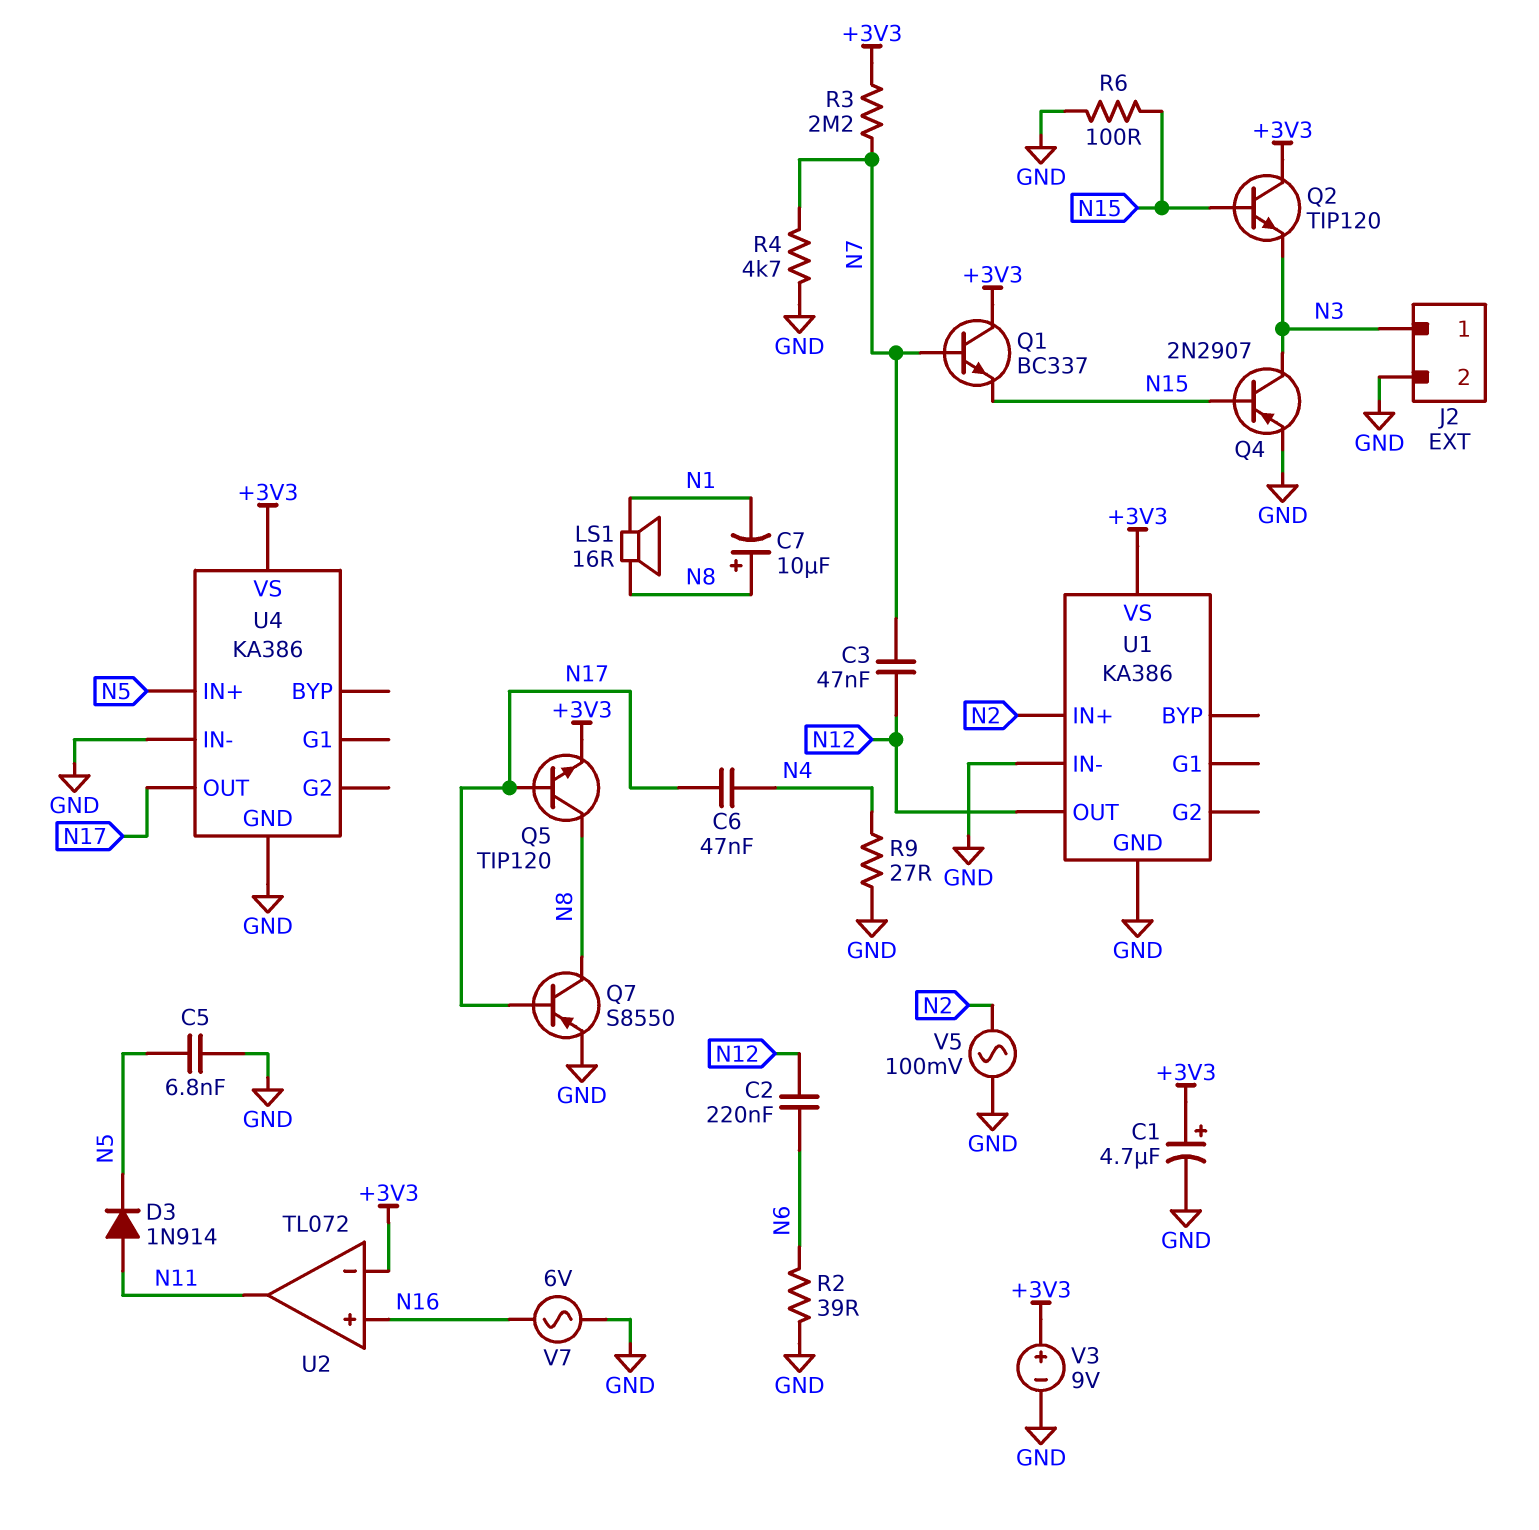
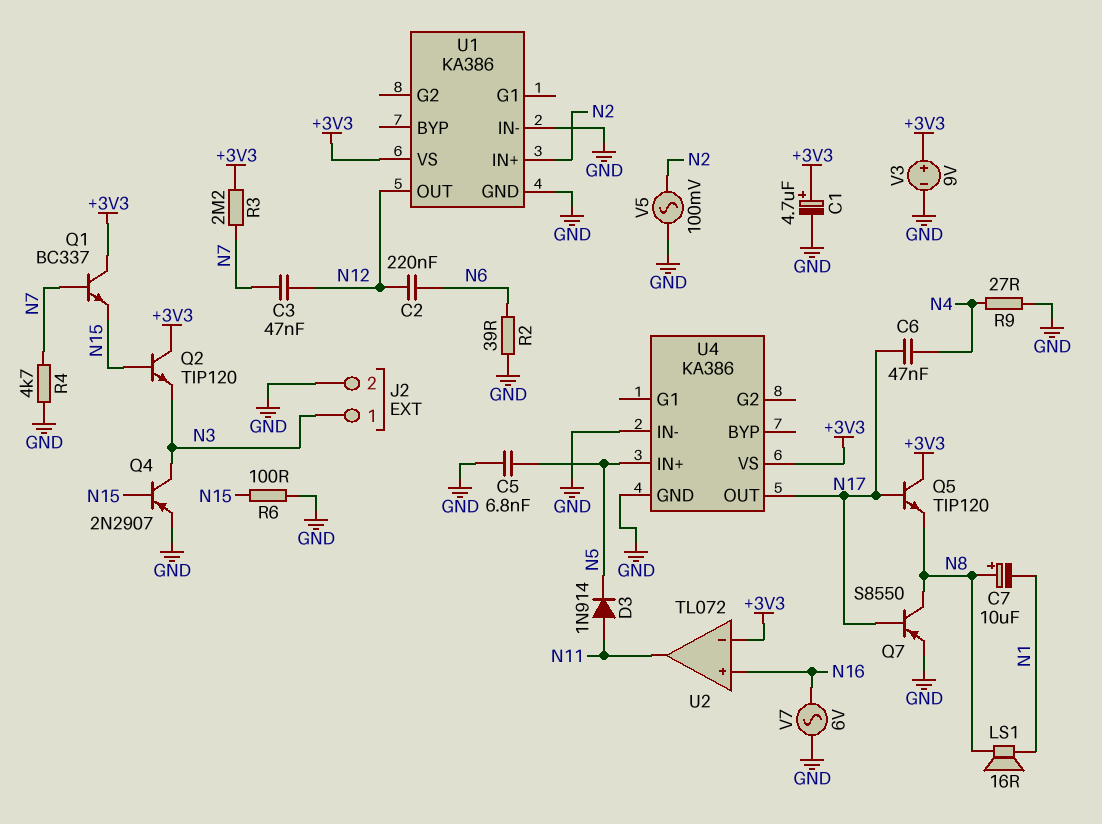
Q5: NPN TIP120 (B N17, C N8, E +3V3) -> NPN TIP120 (B N17, C +3V3, E N8)

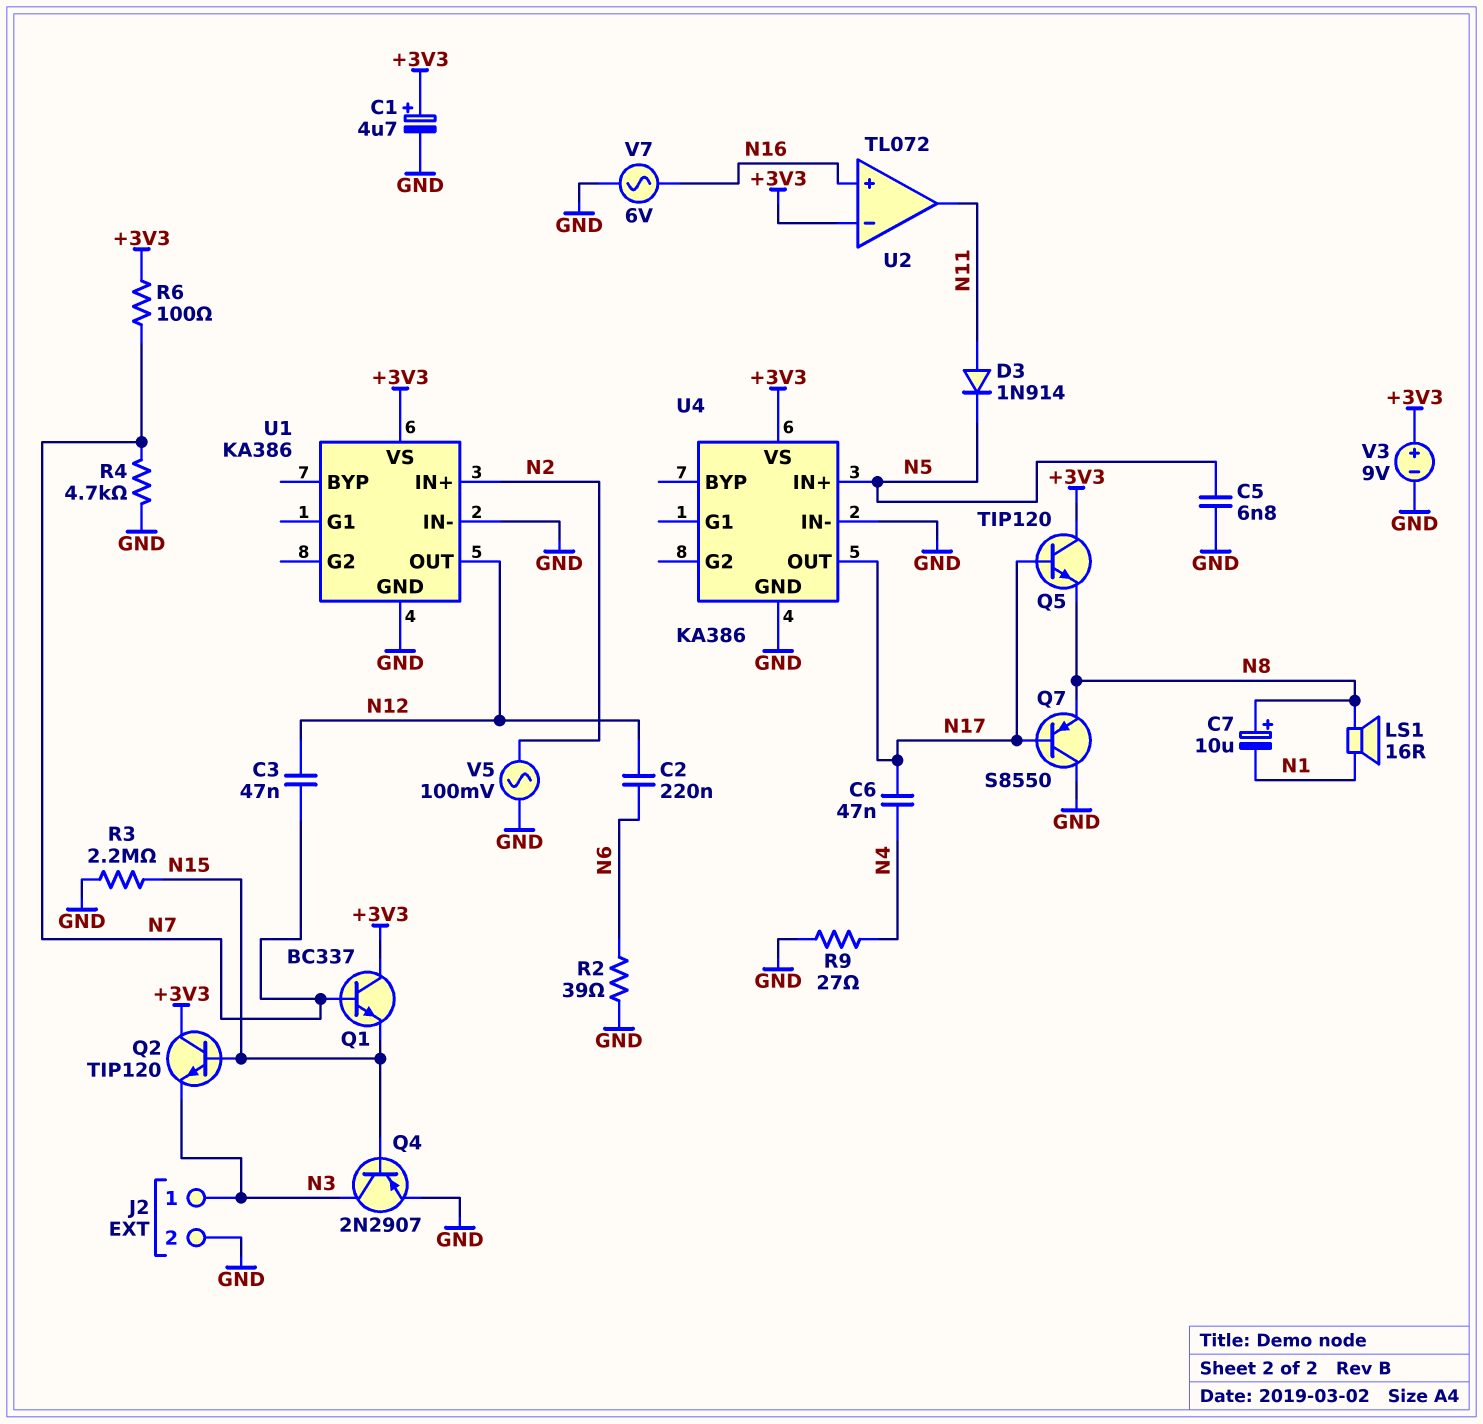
Q7: PNP S8550 (B N17, C N8, E GND) -> PNP S8550 (B N17, C GND, E N8)
R3: 2.2M (+3V3, N7) -> 2.2M (GND, N15)
R6: 100 (GND, N15) -> 100 (+3V3, N7)

